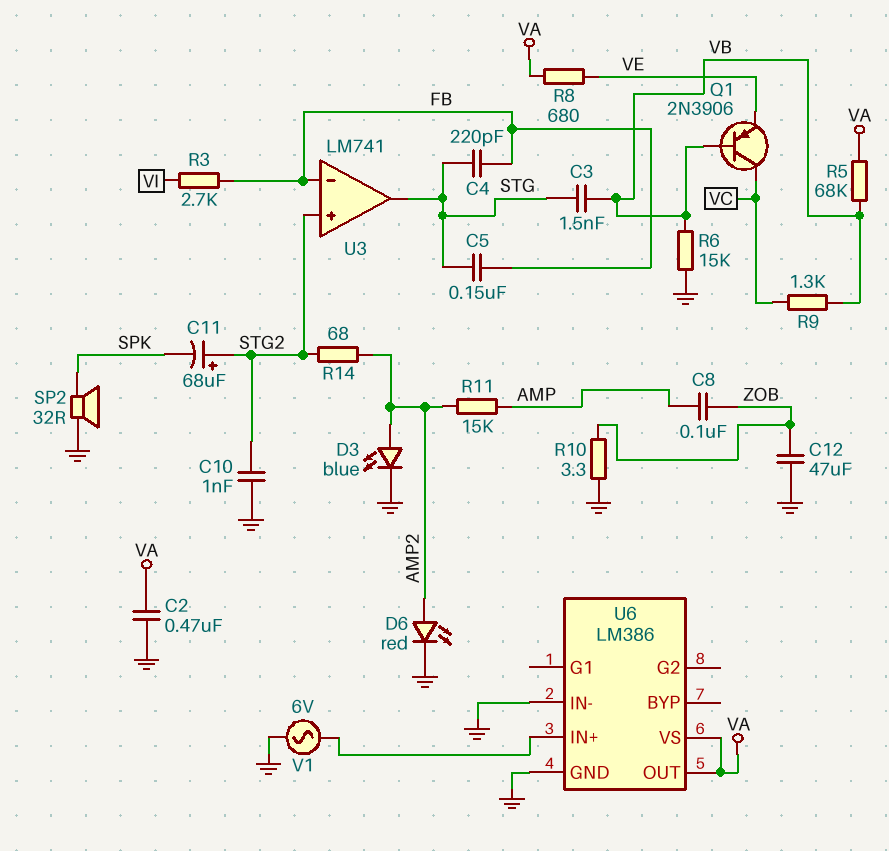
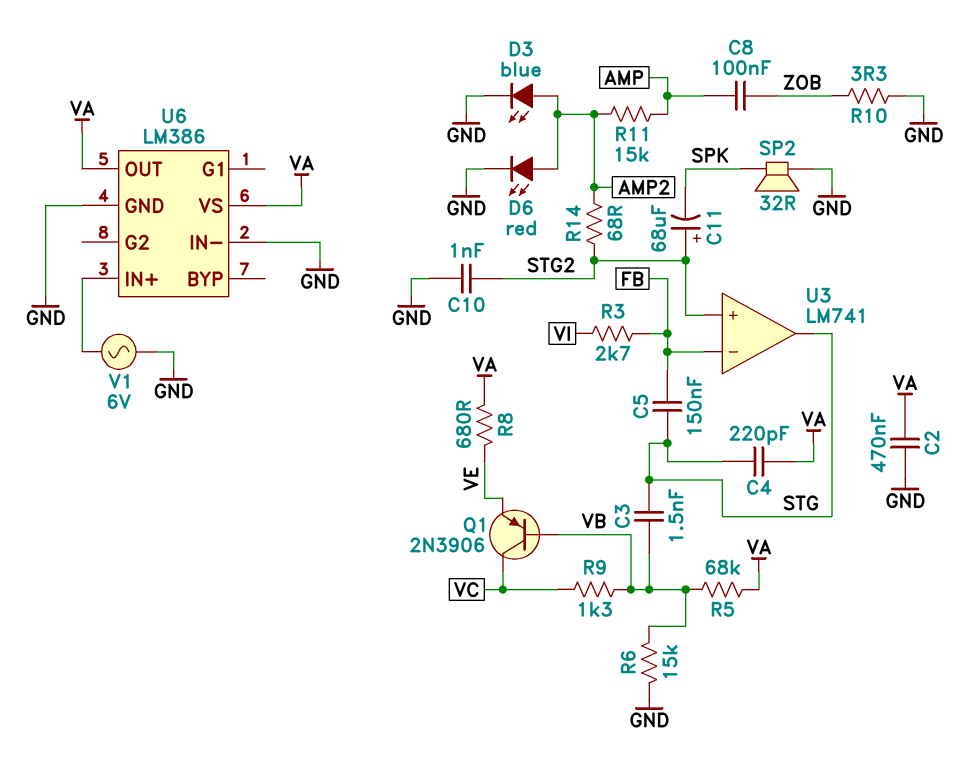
C4: 220pF (FB, STG) -> 220pF (STG, VA)
C12: 47uF (GND, ZOB) -> none

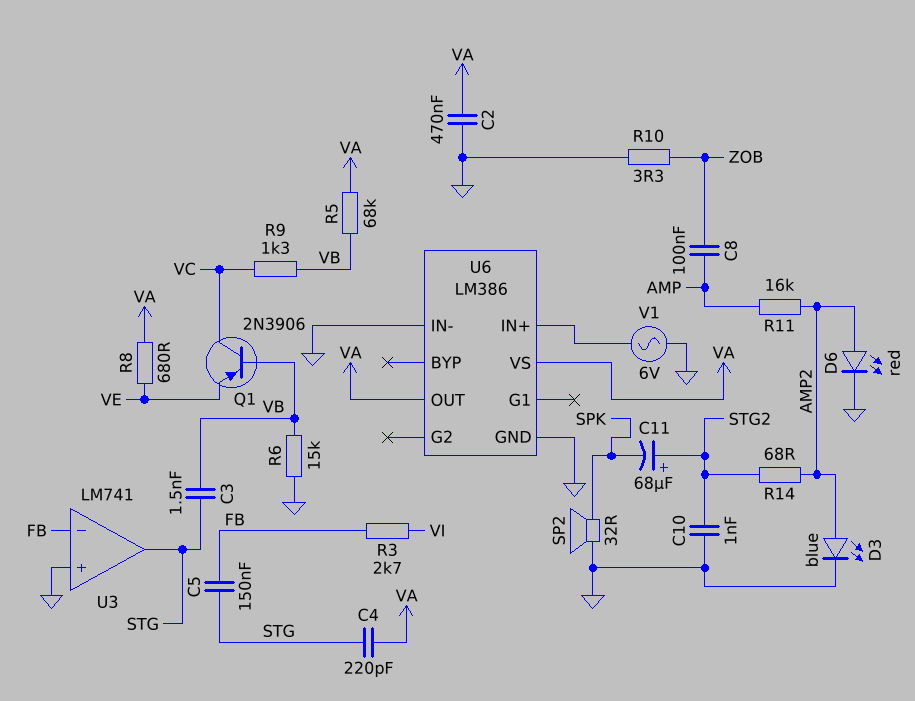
R11: 15k (AMP, AMP2) -> 16k (AMP, AMP2)
U3 pin in+: STG2 -> GND

